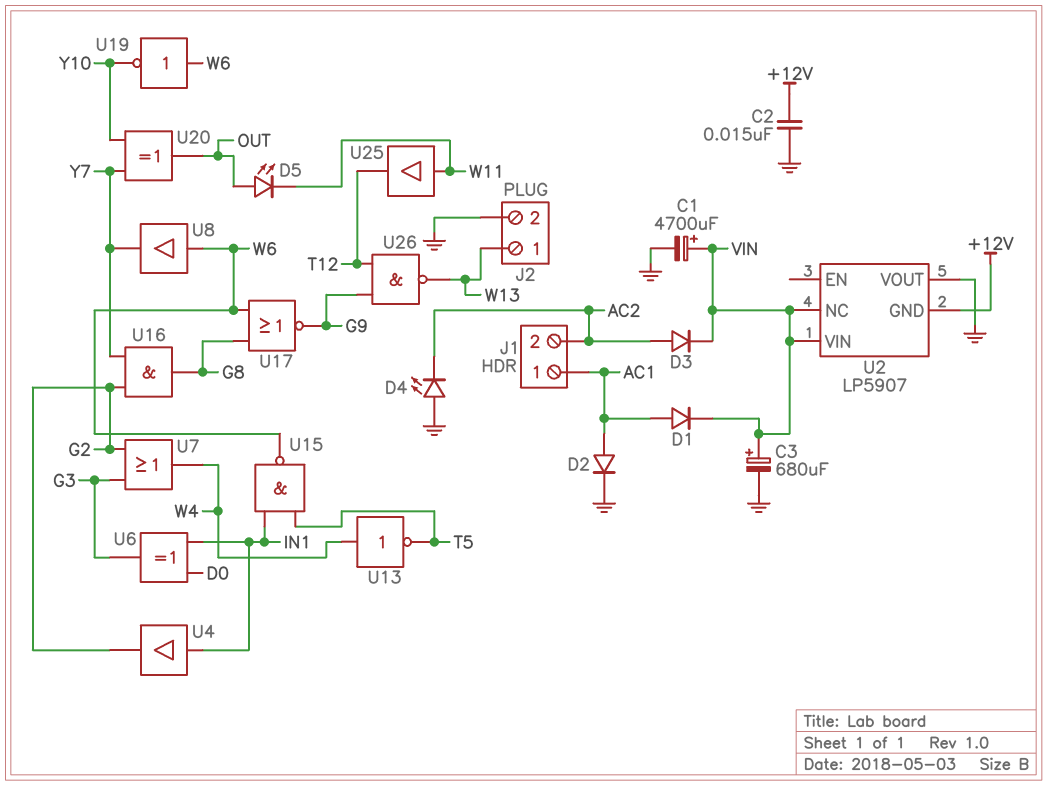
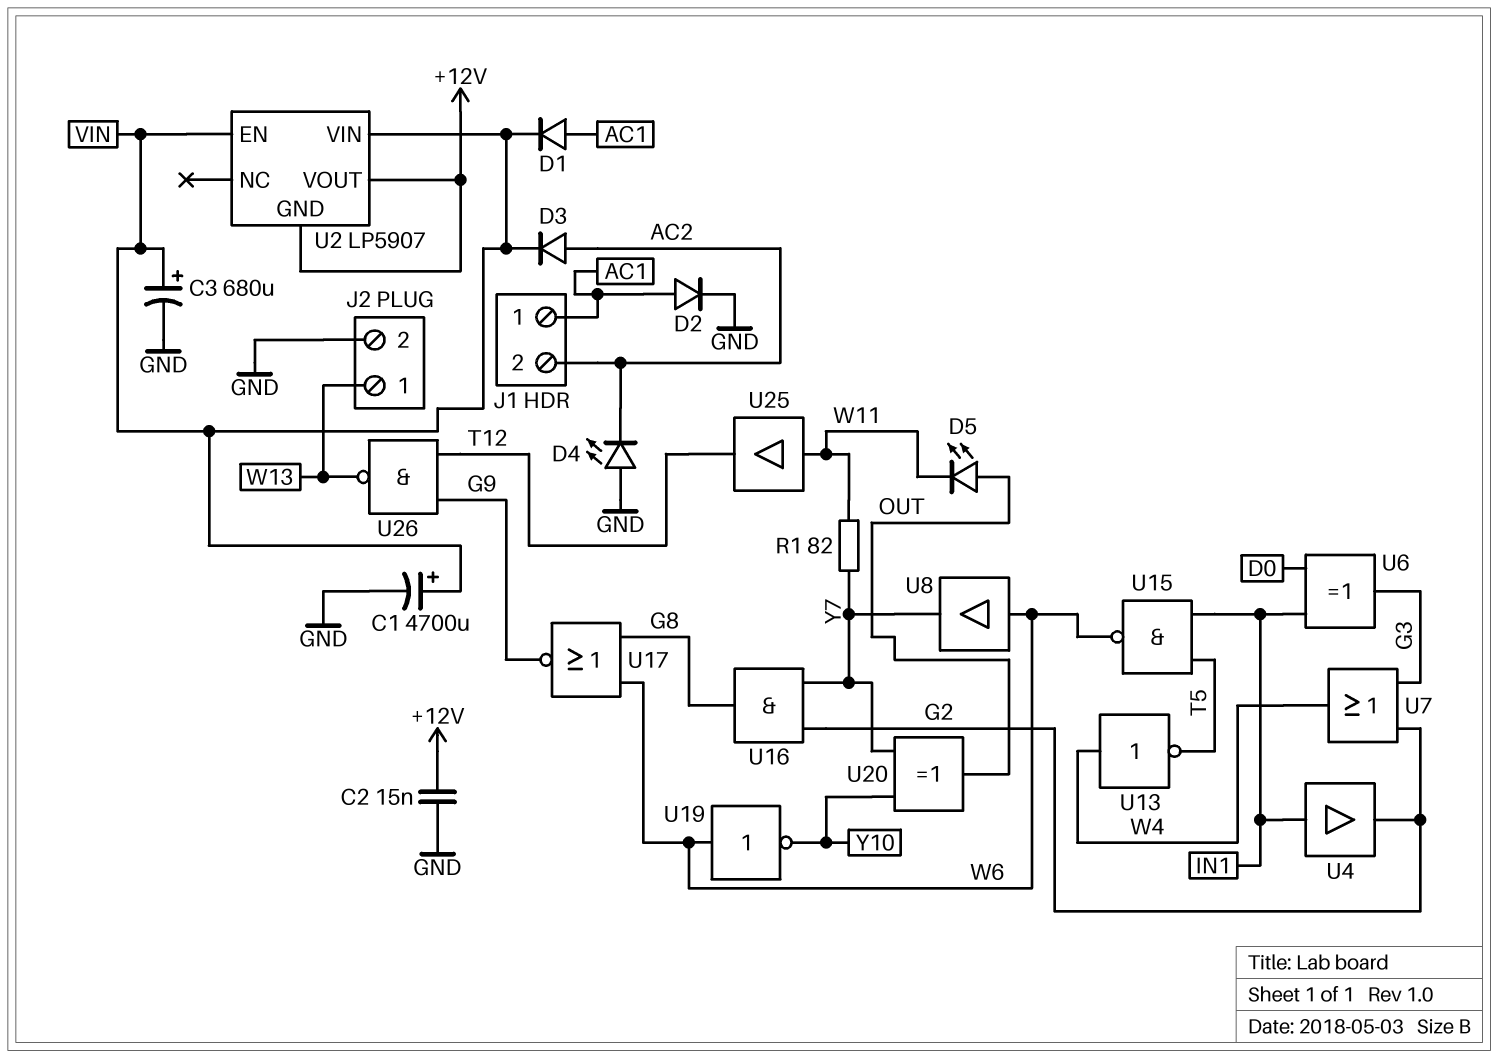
R1: none -> 82 (W11, Y7)
U2 pin EN: none -> VIN
U2 pin NC: VIN -> none
U2 pin VOUT: GND -> +12V

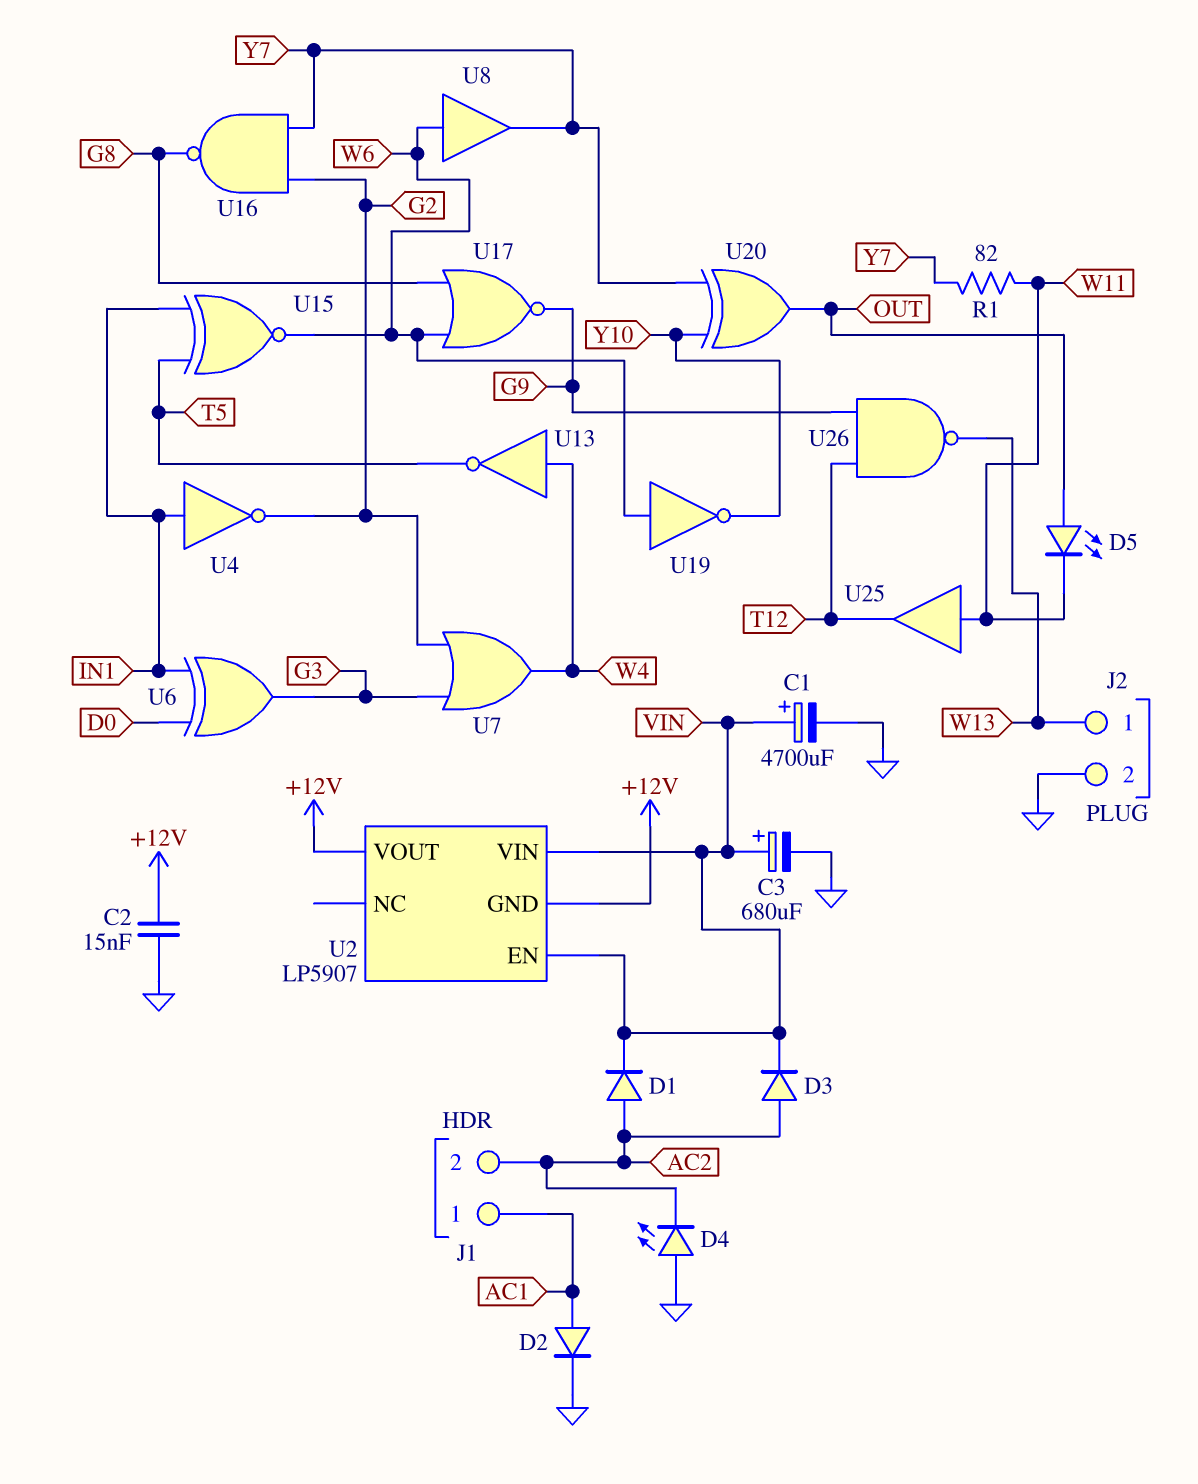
D1: diode (A AC1, K VIN) -> diode (A AC2, K VIN)
U4: buffer (in IN1, out G2) -> NOT (in IN1, out G2)
U15: NAND (in IN1, in T5, out W6) -> XNOR (in IN1, in T5, out W6)
U16: AND (in G2, in Y7, out G8) -> NAND (in G2, in Y7, out G8)

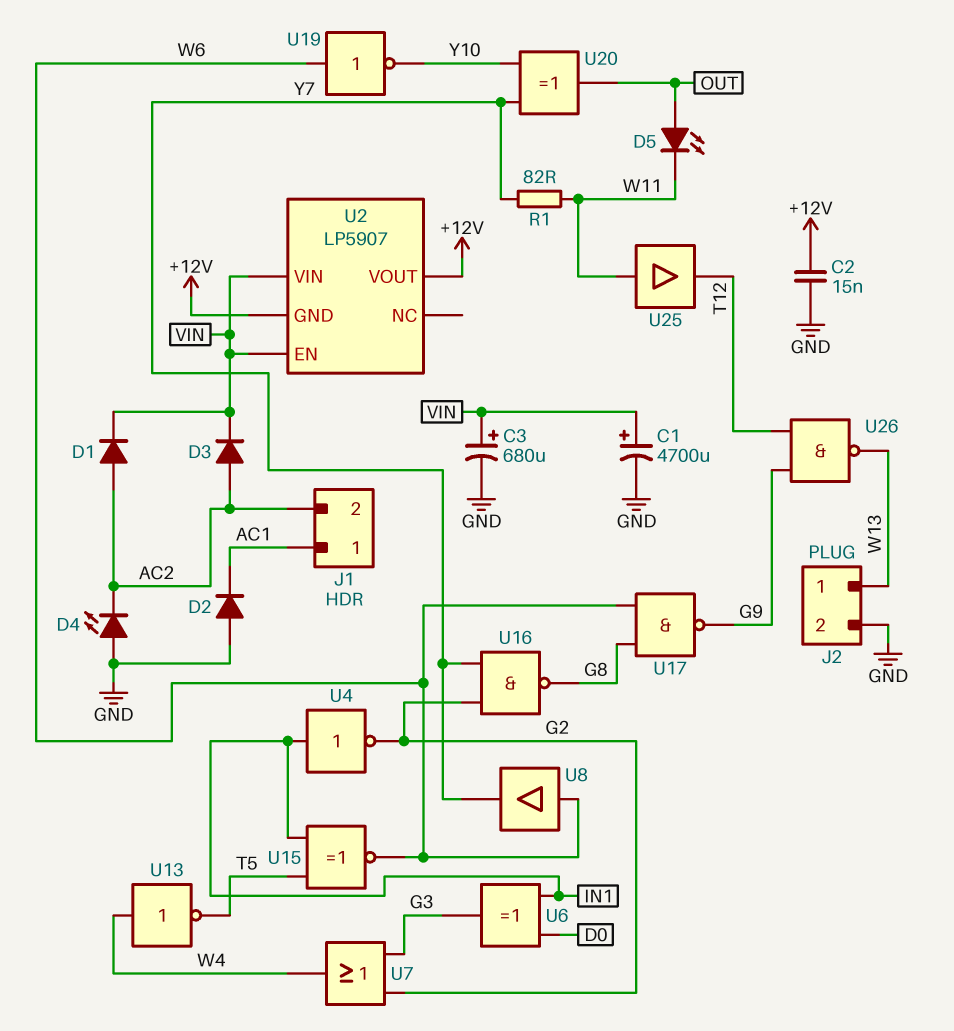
D2: diode (A AC1, K GND) -> diode (A GND, K AC1)
U17: NOR (in G8, in W6, out G9) -> NAND (in G8, in W6, out G9)

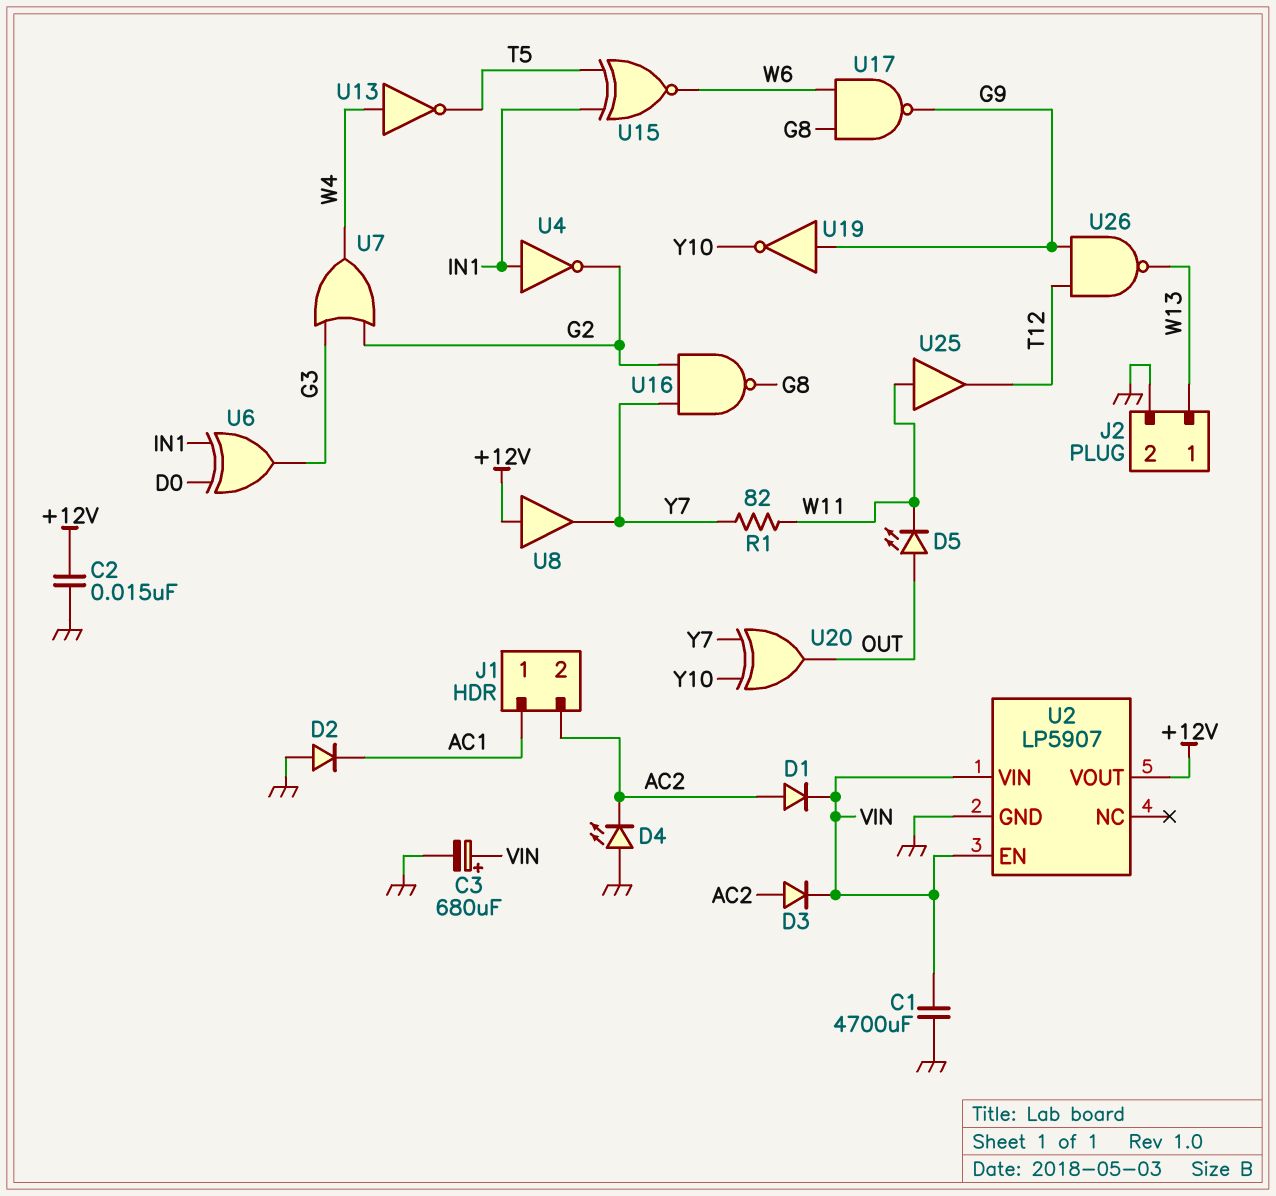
C1: 4700uF (plus VIN, minus GND) -> 4700uF (GND, VIN)
U2 pin GND: +12V -> GND
U8: buffer (in W6, out Y7) -> buffer (in +12V, out Y7)
U19: NOT (in W6, out Y10) -> NOT (in G9, out Y10)

